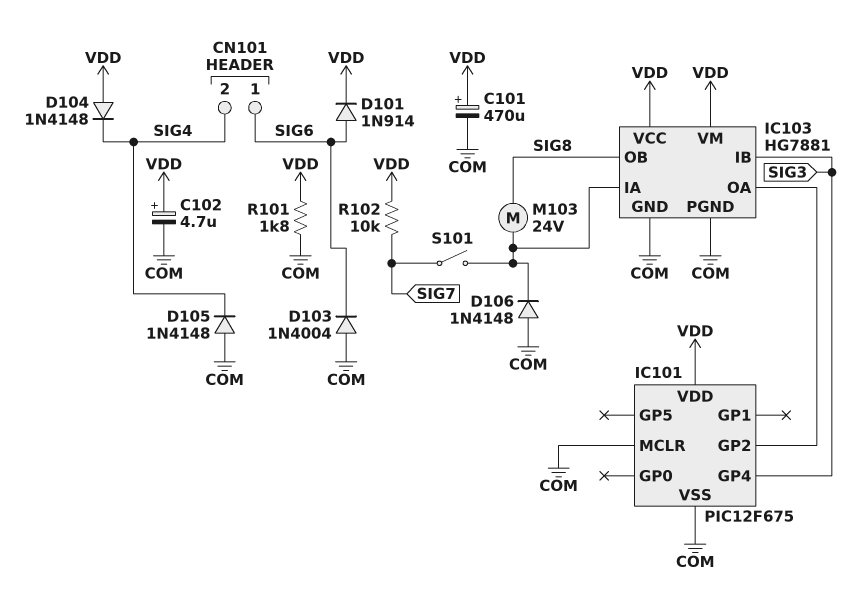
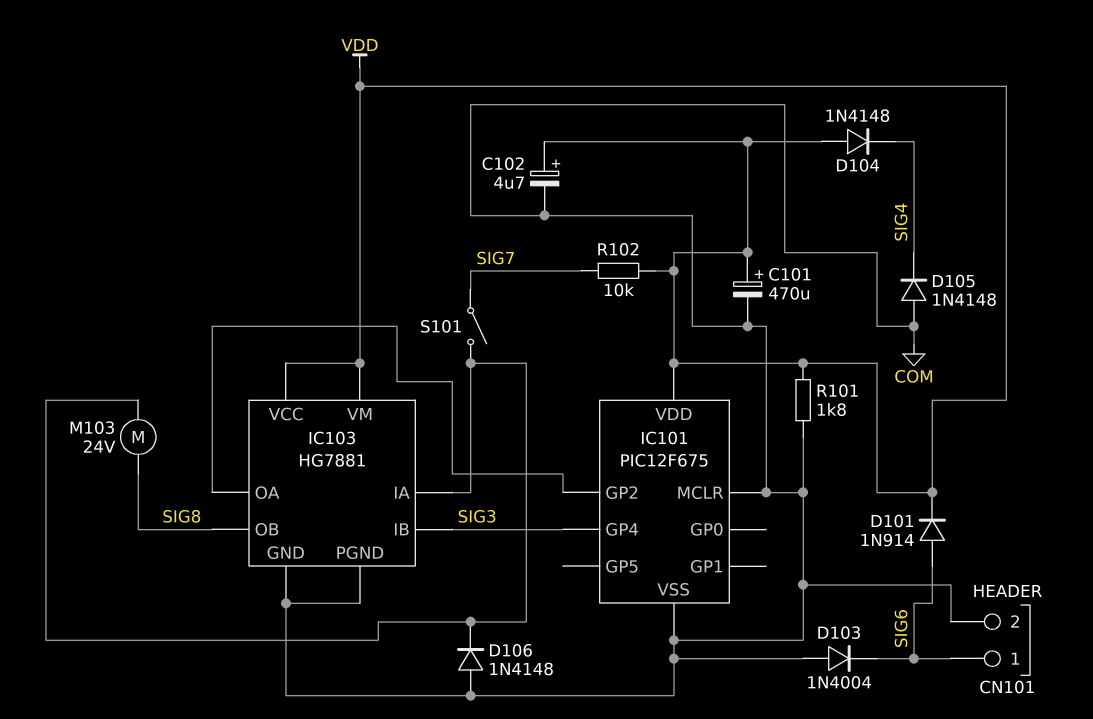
CN101 pin 2: SIG4 -> COM

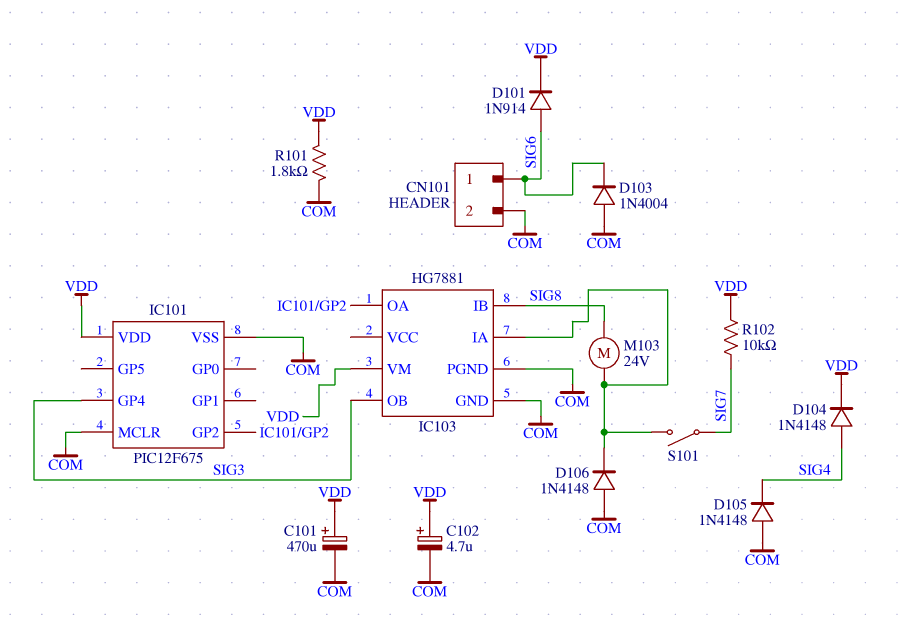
D104: diode 1N4148 (A VDD, K SIG4) -> diode 1N4148 (A SIG4, K VDD)
IC103 pin IB: SIG3 -> SIG8
IC103 pin OB: SIG8 -> SIG3
IC103 pin VCC: VDD -> none

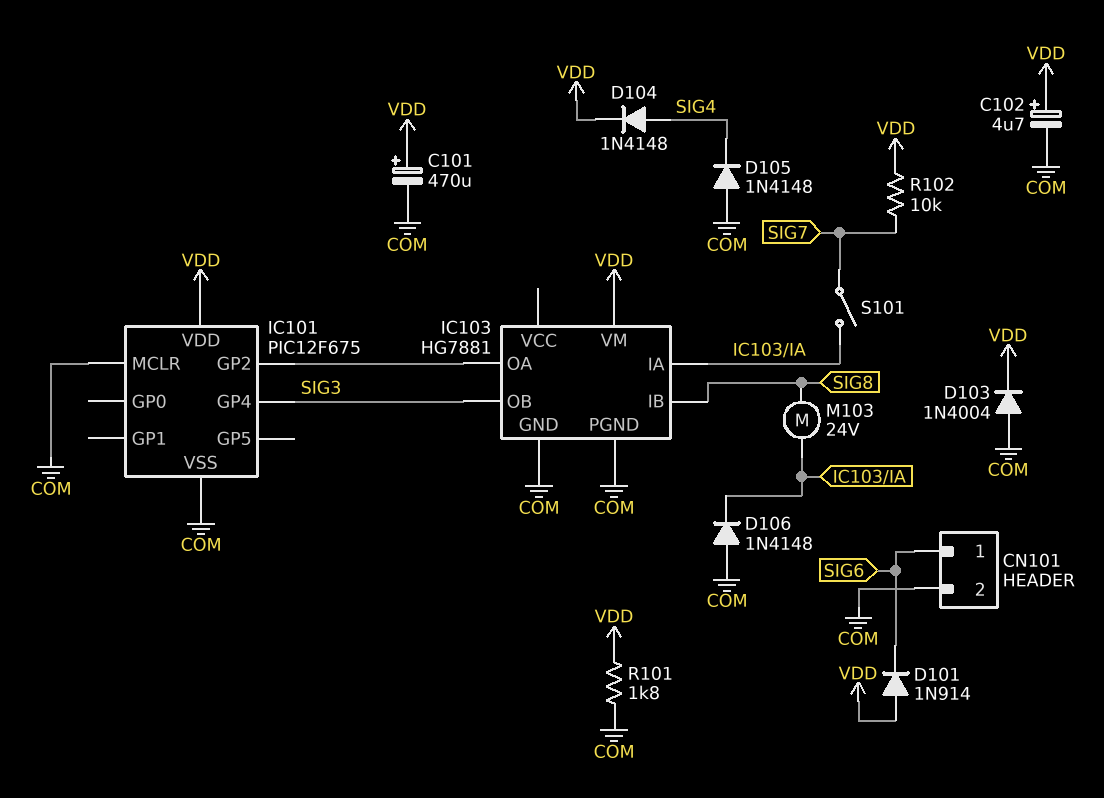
D101: diode 1N914 (A SIG6, K VDD) -> diode 1N914 (A VDD, K SIG6)
D103: diode 1N4004 (A COM, K SIG6) -> diode 1N4004 (A COM, K VDD)

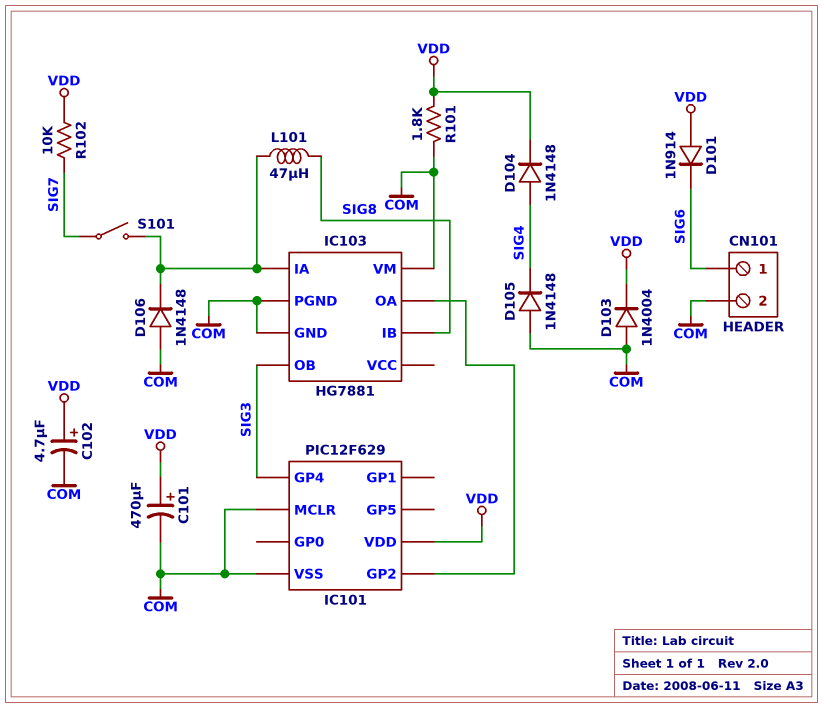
IC101: PIC12F675 -> PIC12F629
IC103 pin VM: VDD -> COM
L101: none -> 47uH (IC103/IA, SIG8)
M103: motor 24V (IC103/IA, SIG8) -> none

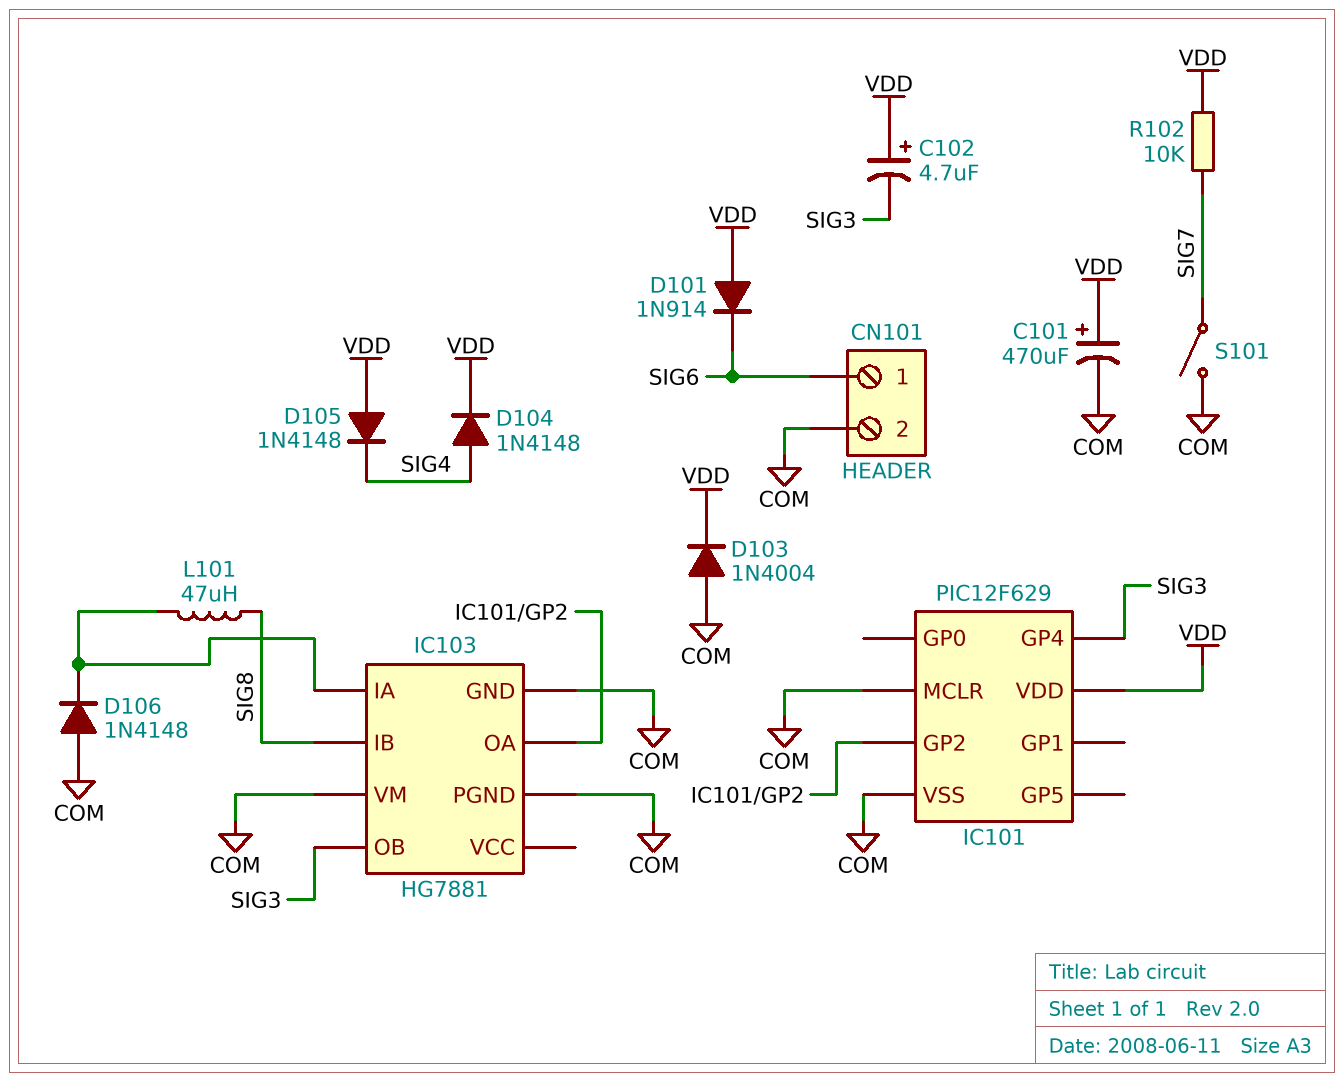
C102: 4.7uF (plus VDD, minus COM) -> 4.7uF (plus VDD, minus SIG3)
D105: diode 1N4148 (A COM, K SIG4) -> diode 1N4148 (A VDD, K SIG4)
R101: 1.8k (COM, VDD) -> none
S101: switch (IC103/IA, SIG7) -> switch (COM, SIG7)

